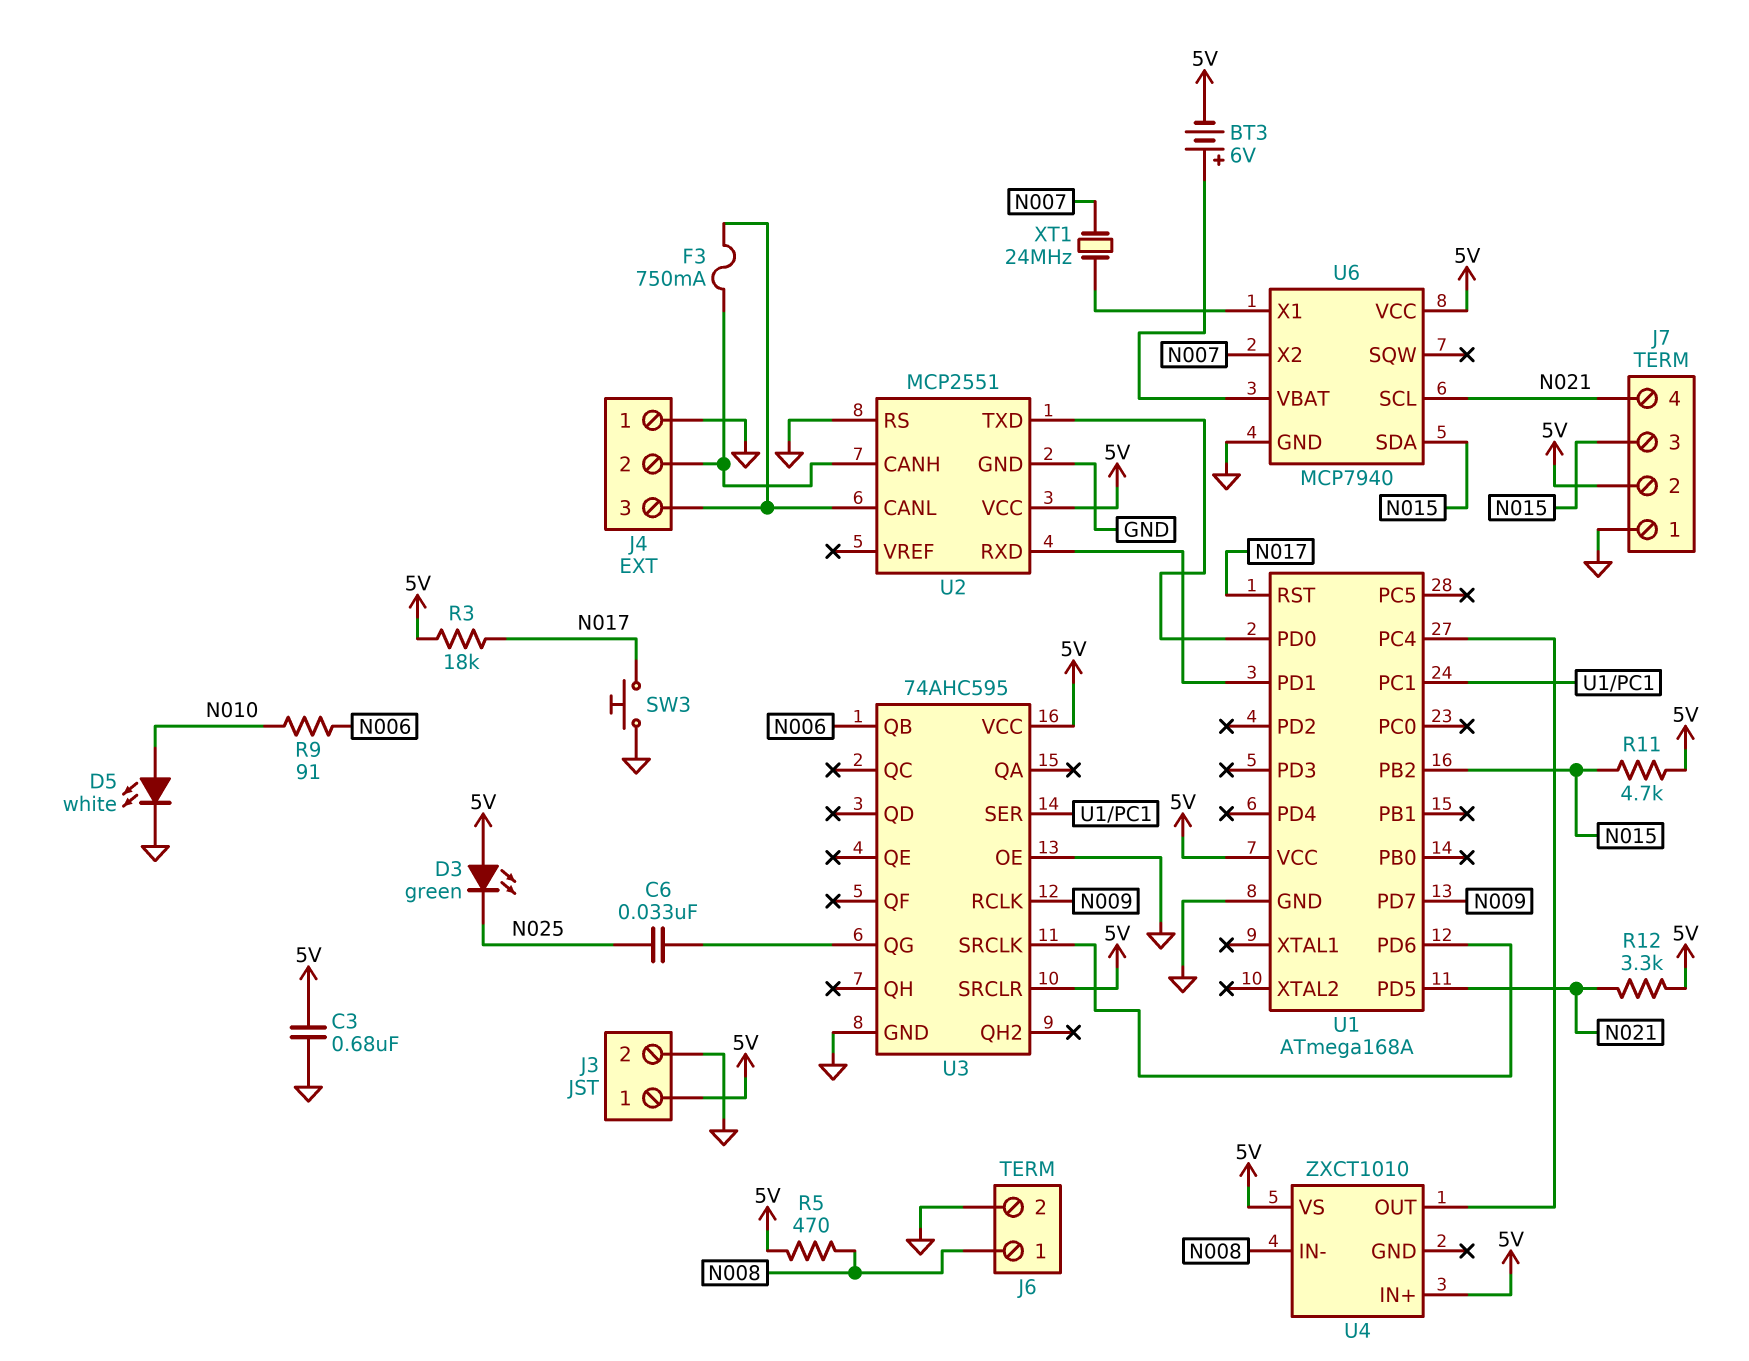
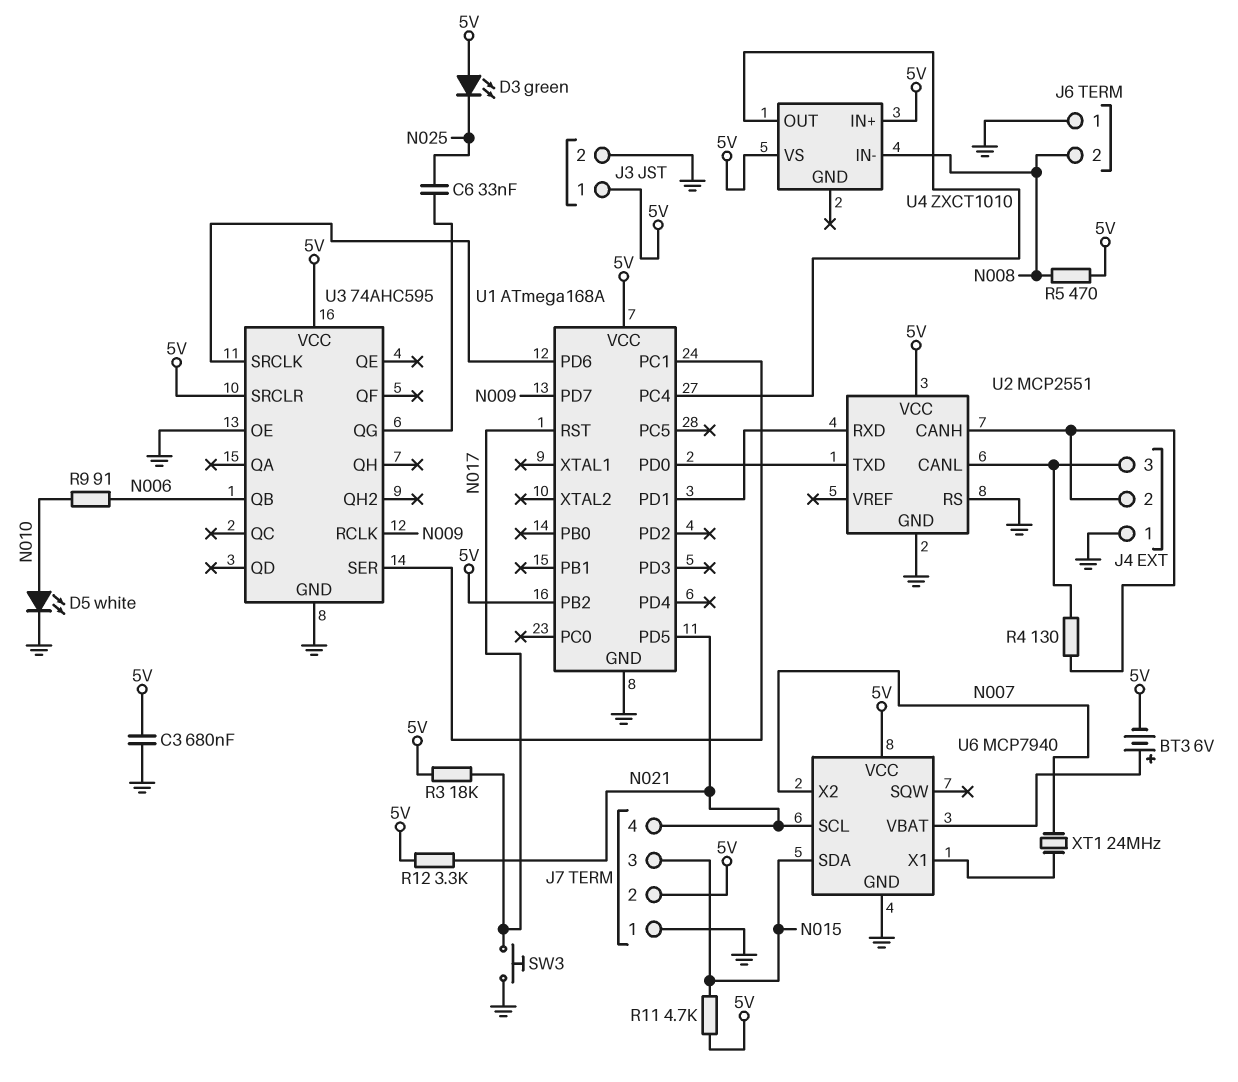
F3: 750mA (J4/2, J4/3) -> none
J6 pin 1: N008 -> GND
J6 pin 2: GND -> N008
R4: none -> 130 (J4/2, J4/3)
U1 pin PB2: N015 -> 5V

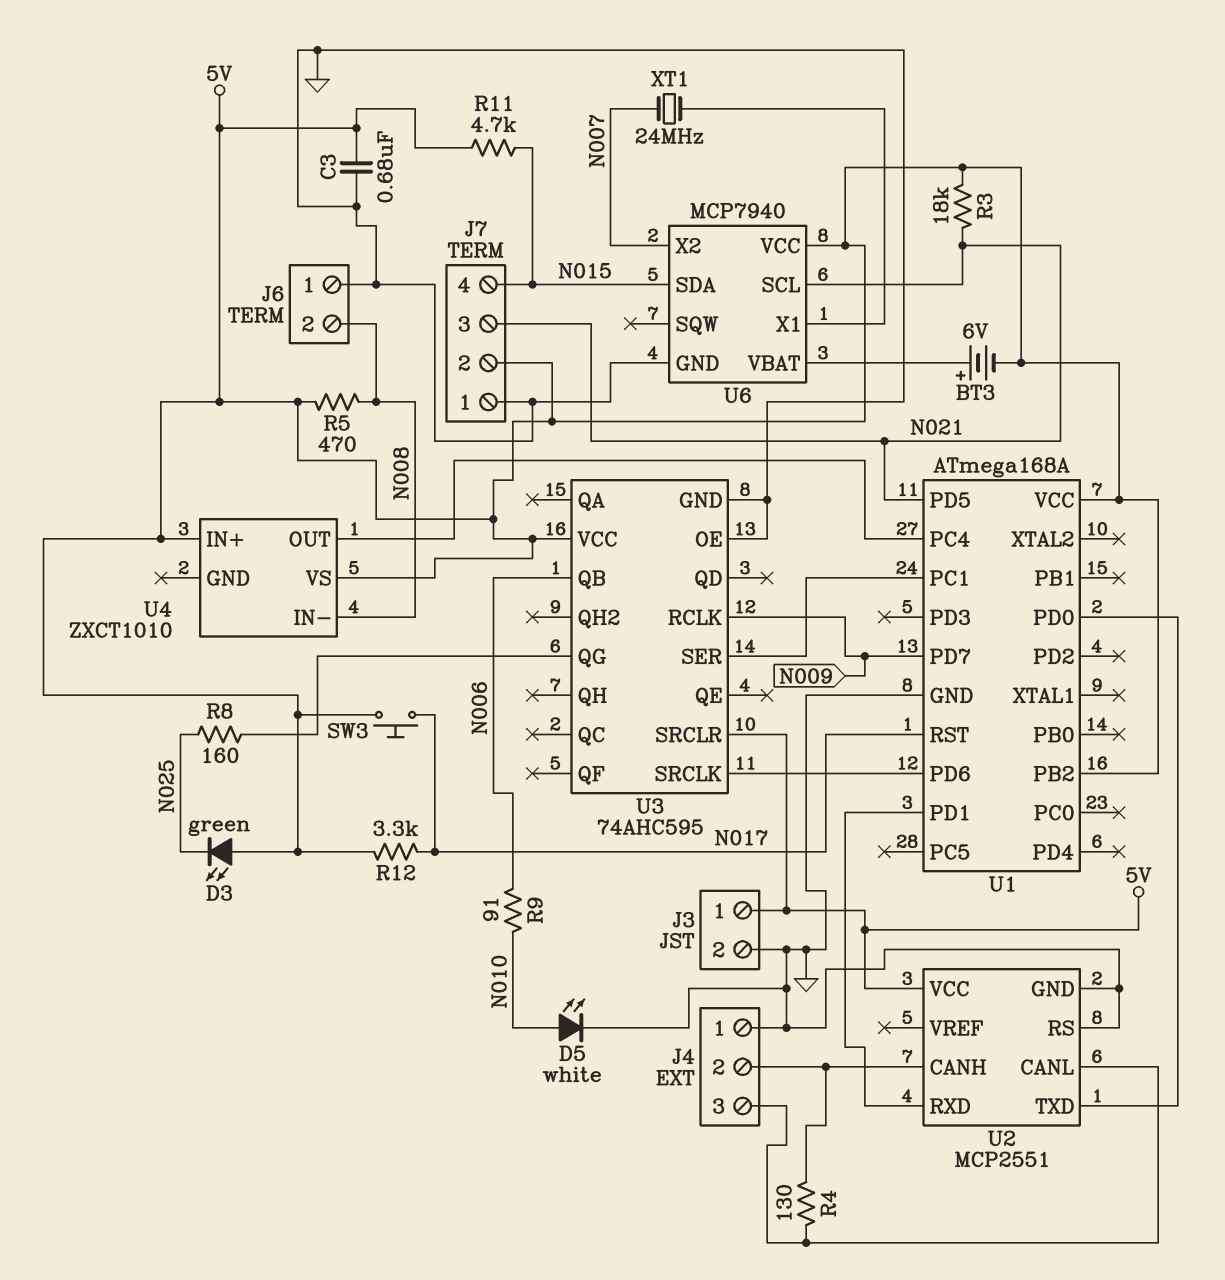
C6: 33nF (N025, U3/QG) -> none
J7 pin 3: N015 -> N021
J7 pin 4: N021 -> N015
R3: 18k (5V, N017) -> 18k (5V, N021)
R8: none -> 160 (N025, U3/QG)
R12: 3.3k (5V, N021) -> 3.3k (5V, N017)
SW3: button (GND, N017) -> button (5V, N017)

